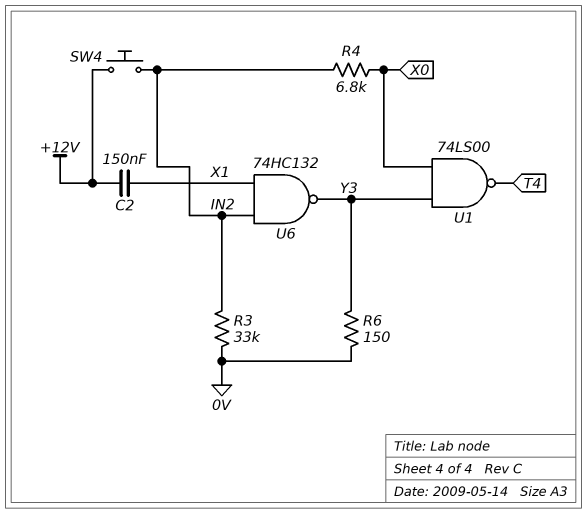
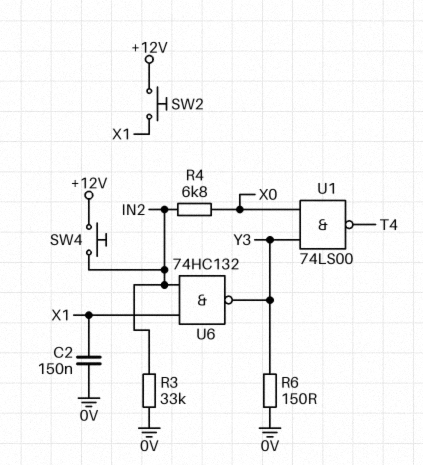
C2: 150nF (+12V, X1) -> 150nF (0V, X1)
SW2: none -> button (+12V, X1)

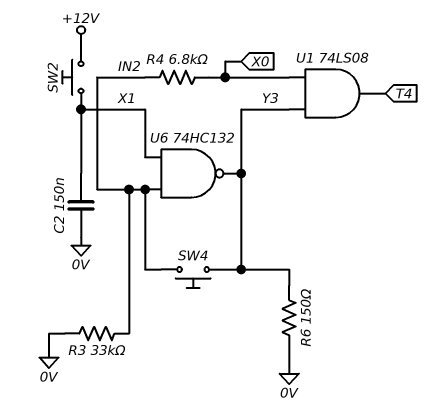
SW4: button (+12V, IN2) -> button (IN2, Y3)
U1: NAND 74LS00 (in X0, in Y3, out T4) -> AND 74LS08 (in X0, in Y3, out T4)

